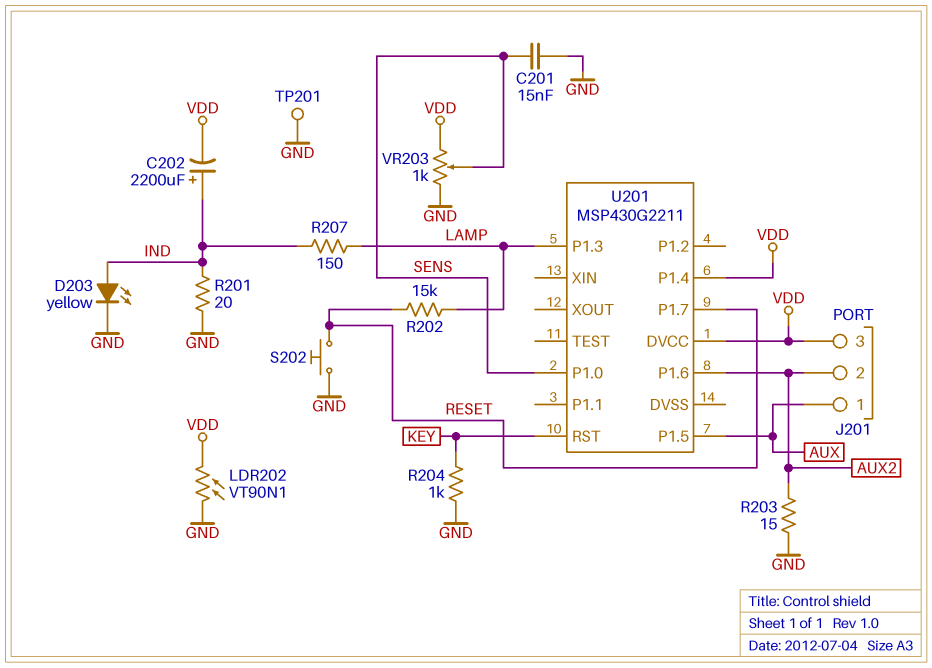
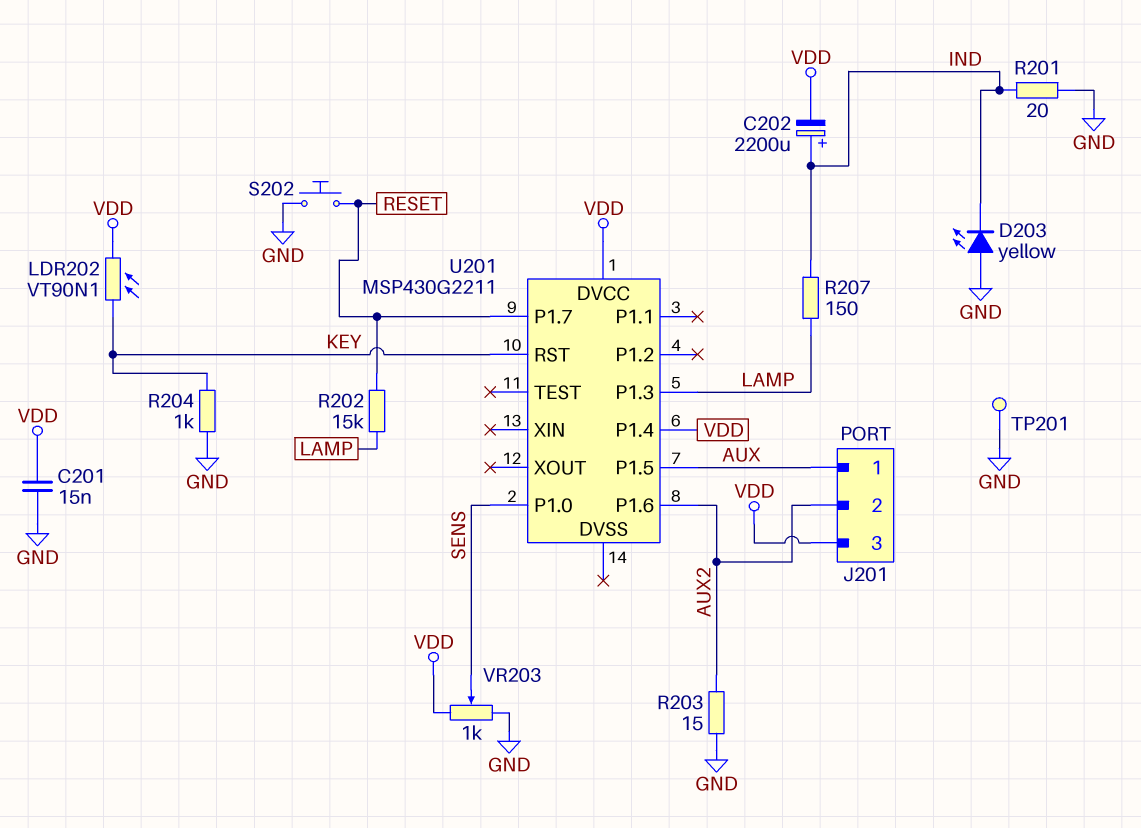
C201: 15nF (GND, SENS) -> 15nF (GND, VDD)
D203: LED yellow (A IND, K GND) -> LED yellow (A GND, K IND)
LDR202: VT90N1 (GND, VDD) -> VT90N1 (KEY, VDD)

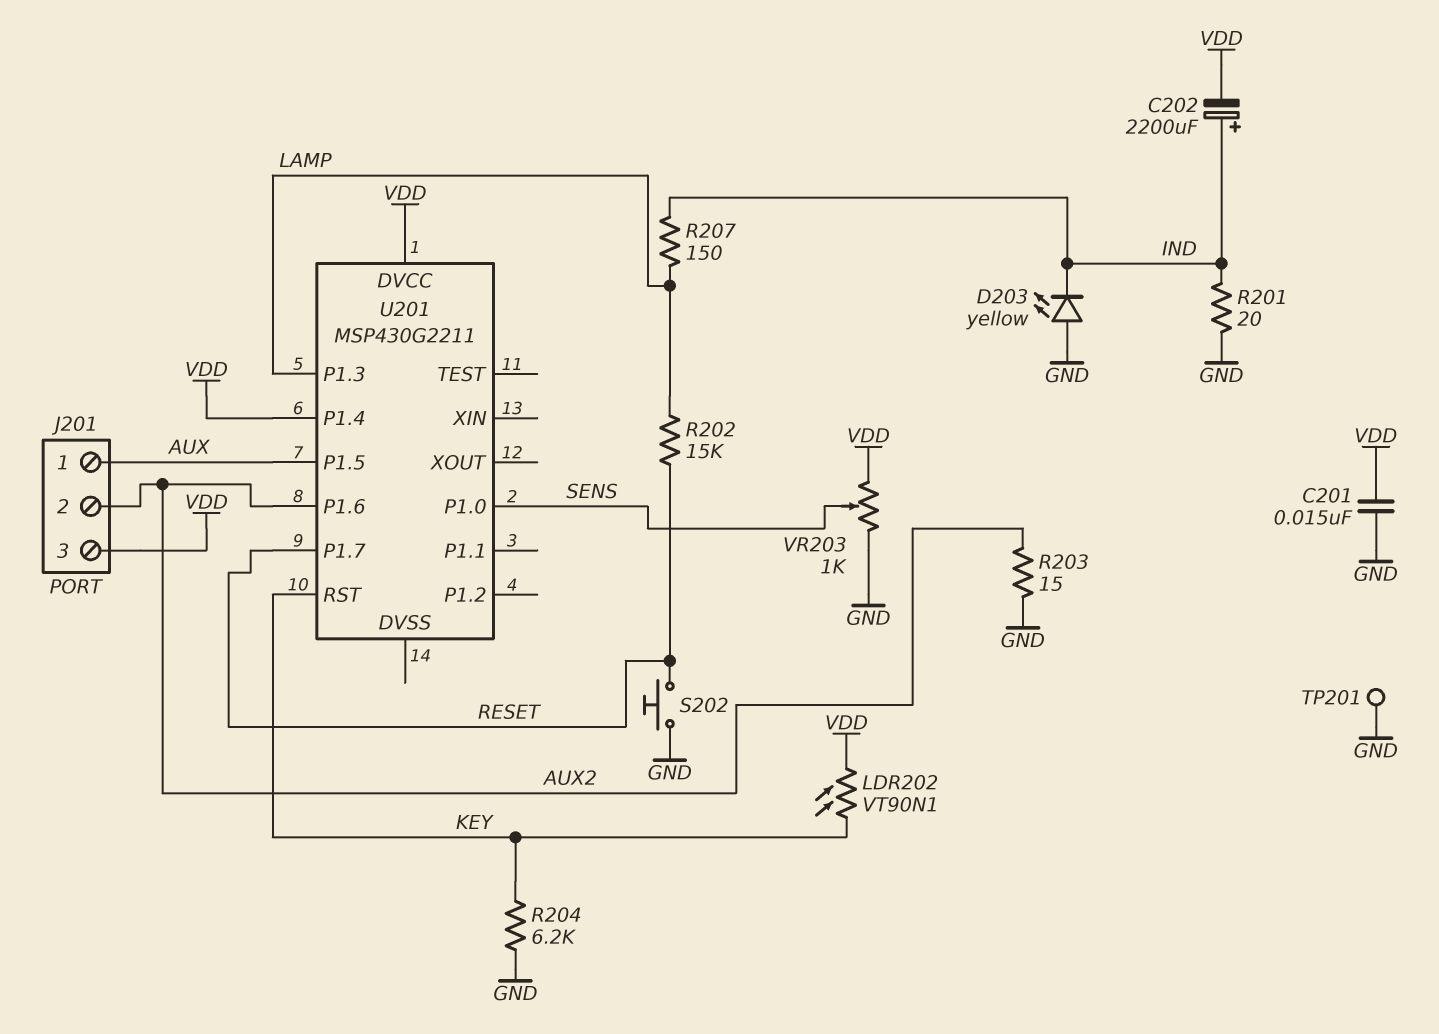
R204: 1k (GND, KEY) -> 6.2k (GND, KEY)

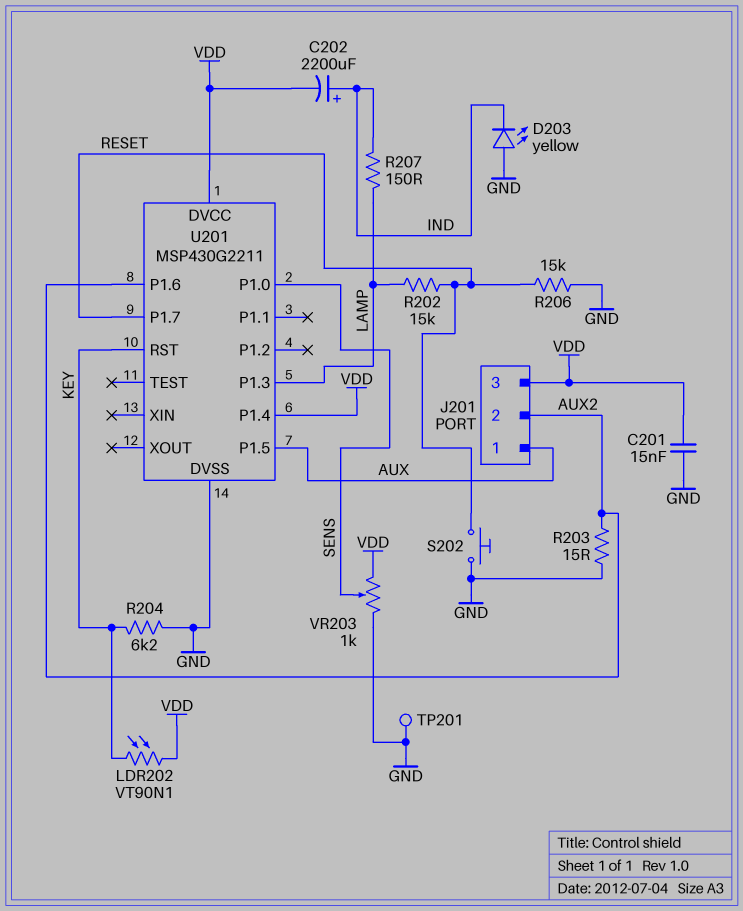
R201: 20 (GND, IND) -> none
R206: none -> 15k (GND, RESET)
U201 pin DVSS: none -> GND

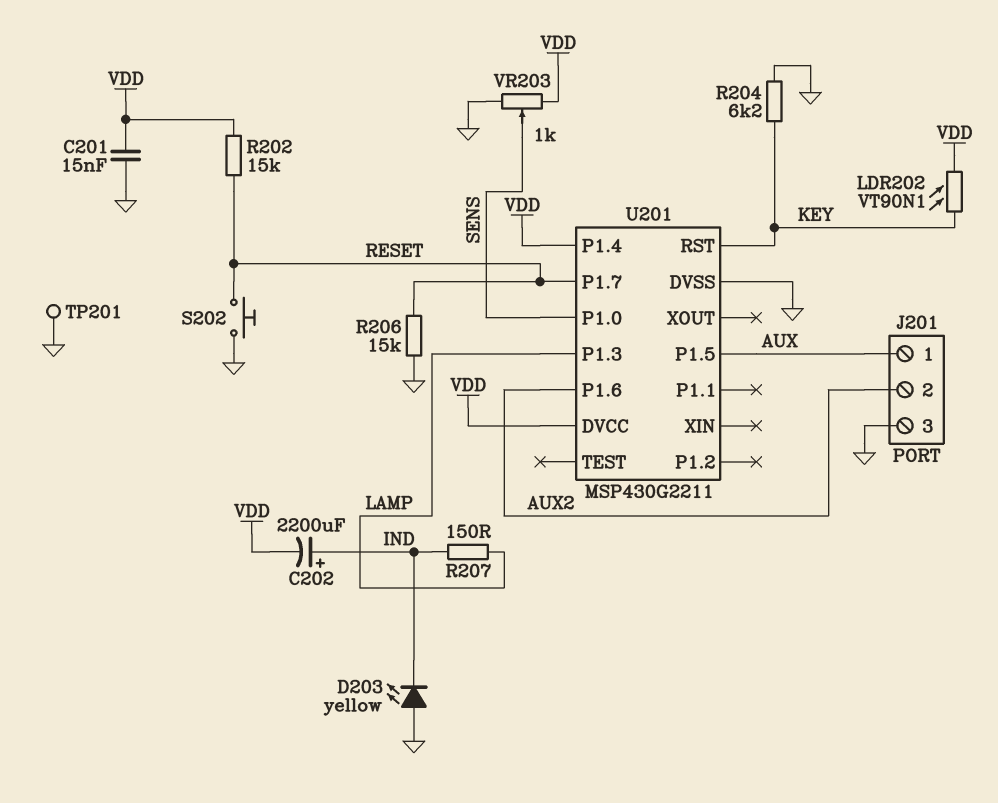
J201 pin 3: VDD -> GND
R202: 15k (LAMP, RESET) -> 15k (RESET, VDD)
R203: 15 (AUX2, GND) -> none

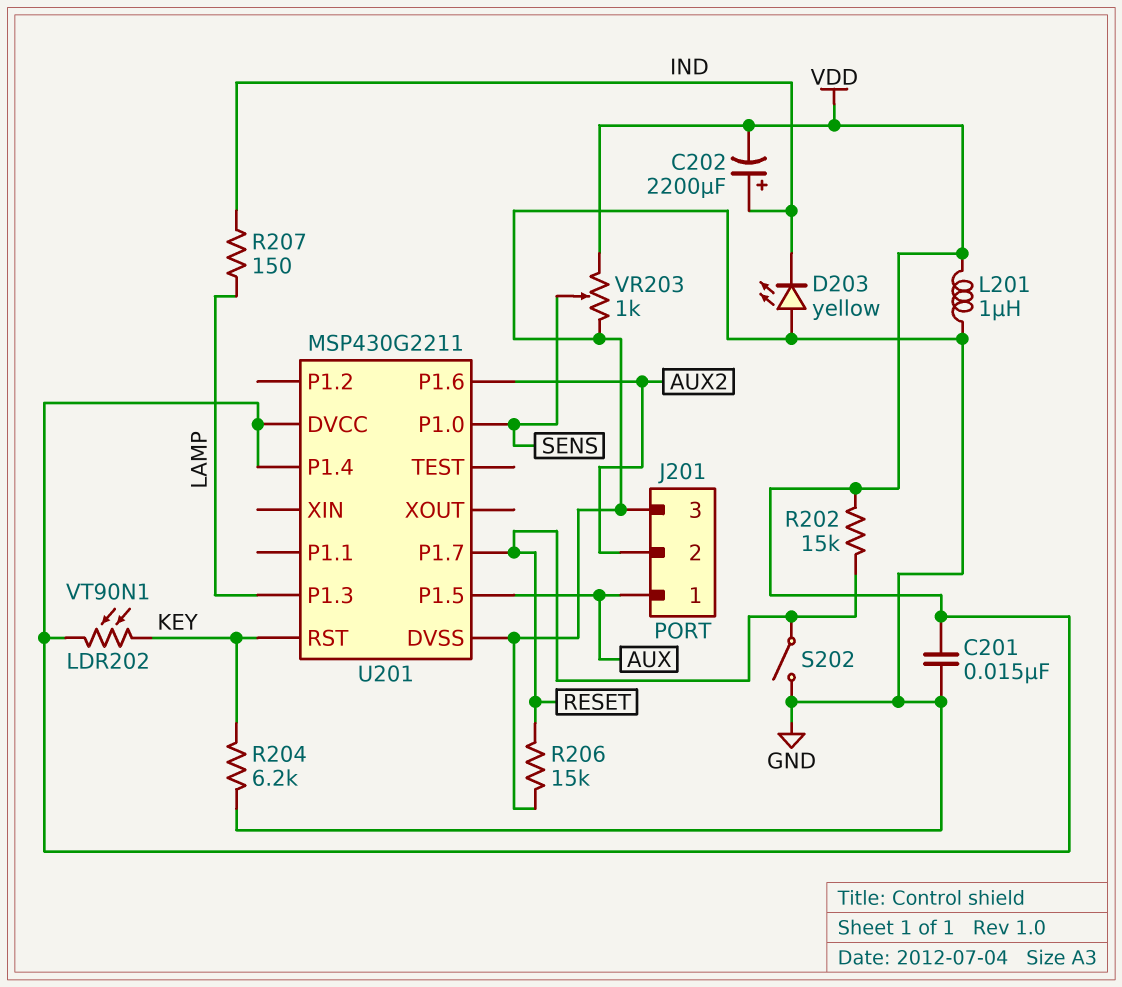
L201: none -> 1uH (GND, VDD)
S202: button (GND, RESET) -> switch (GND, RESET)
TP201: test point (GND) -> none

